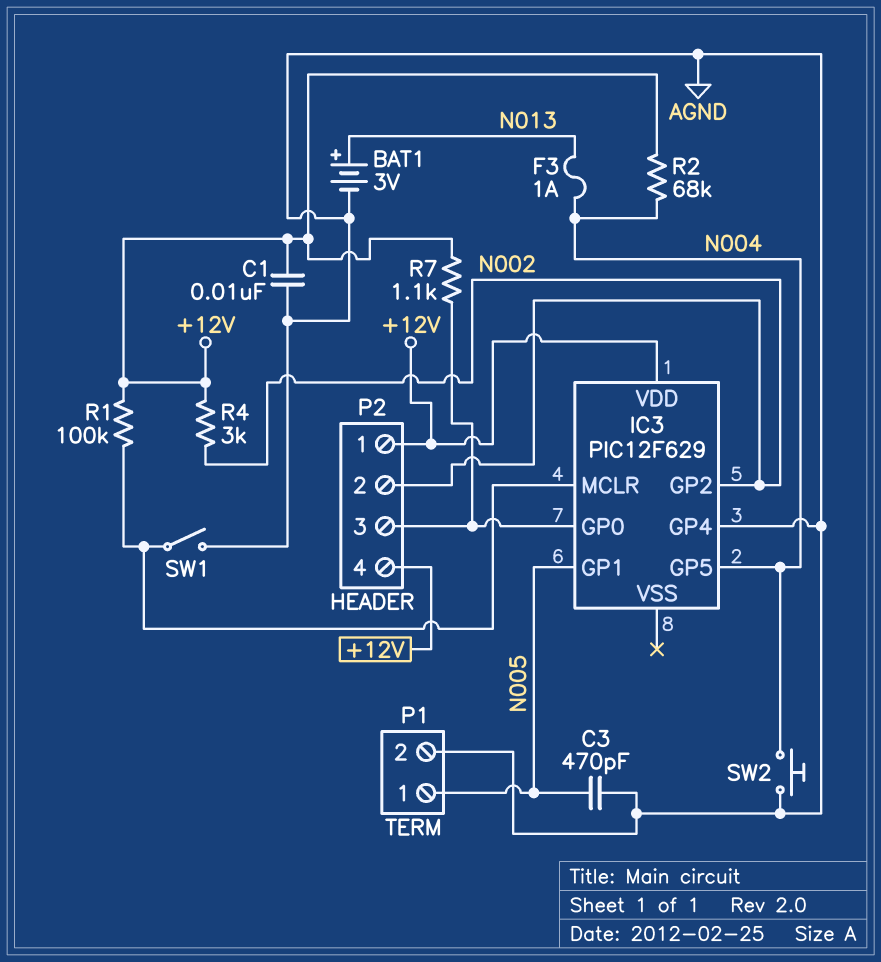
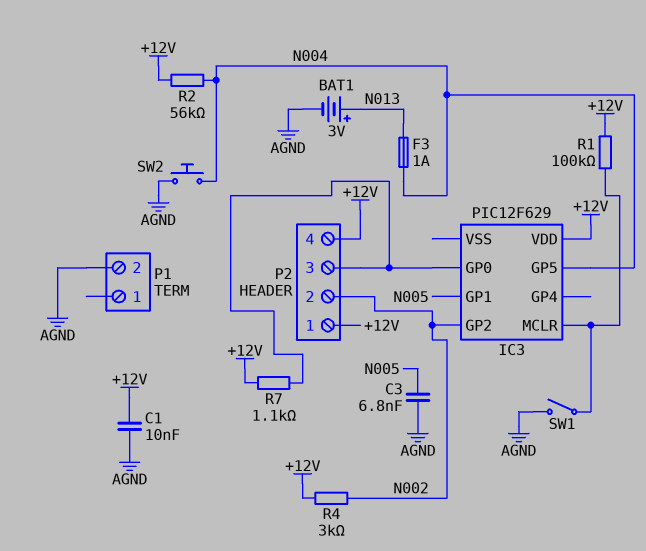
C3: 470pF (AGND, N005) -> 6.8nF (AGND, N005)
IC3 pin GP4: AGND -> none
P1 pin 1: N005 -> none
R2: 68k (+12V, N004) -> 56k (+12V, N004)

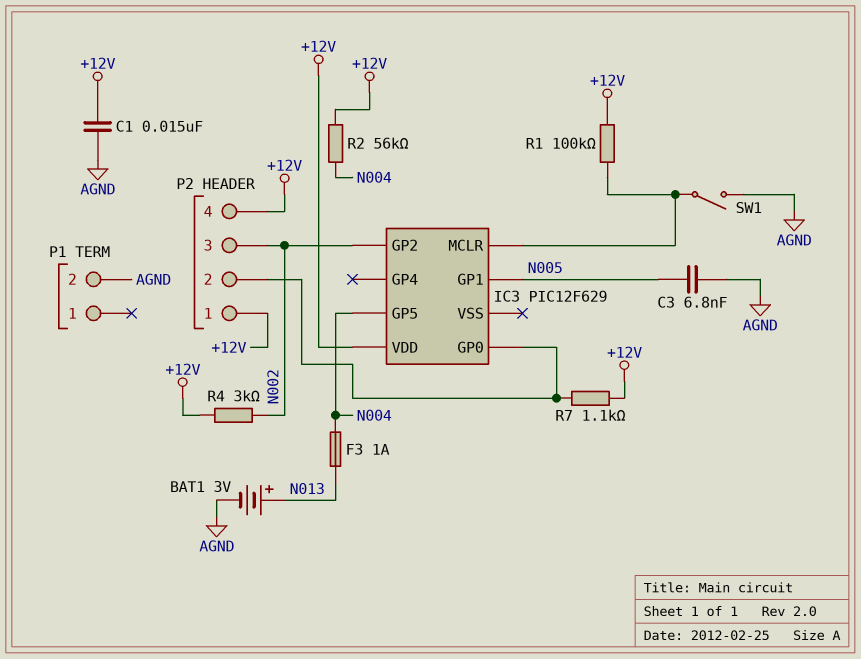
C1: 10nF (+12V, AGND) -> 15nF (+12V, AGND)
P2 pin 2: N002 -> IC3/GP0
P2 pin 3: IC3/GP0 -> N002
SW2: button (AGND, N004) -> none

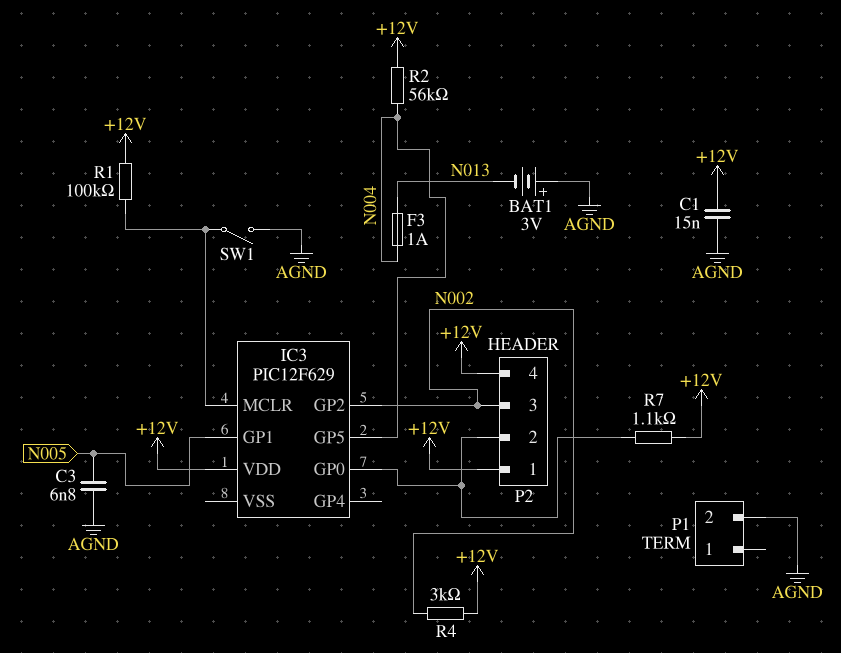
BAT1: 3V (plus N013, minus AGND) -> 3V (plus AGND, minus N013)

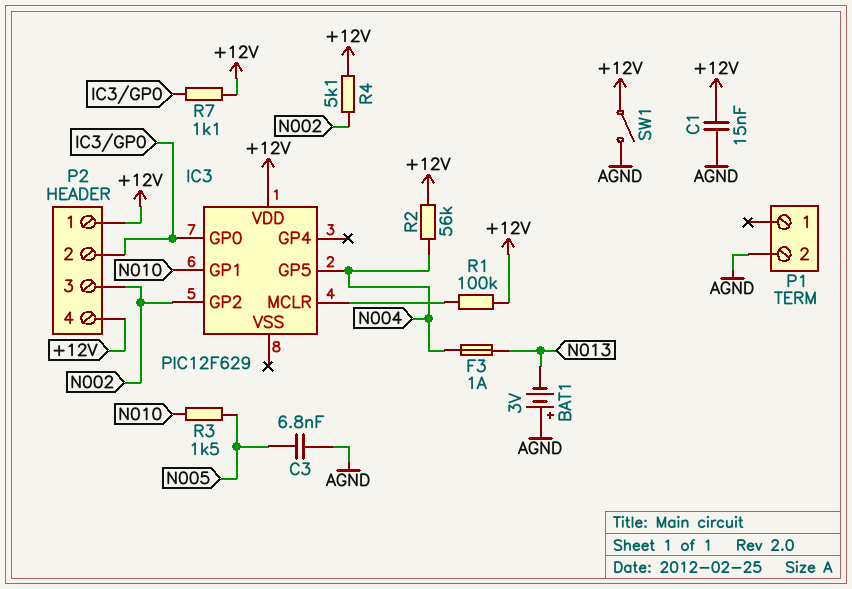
IC3 pin GP1: N005 -> N010
R3: none -> 1.5k (N005, N010)
R4: 3k (+12V, N002) -> 5.1k (+12V, N002)
SW1: switch (AGND, IC3/MCLR) -> switch (+12V, AGND)

